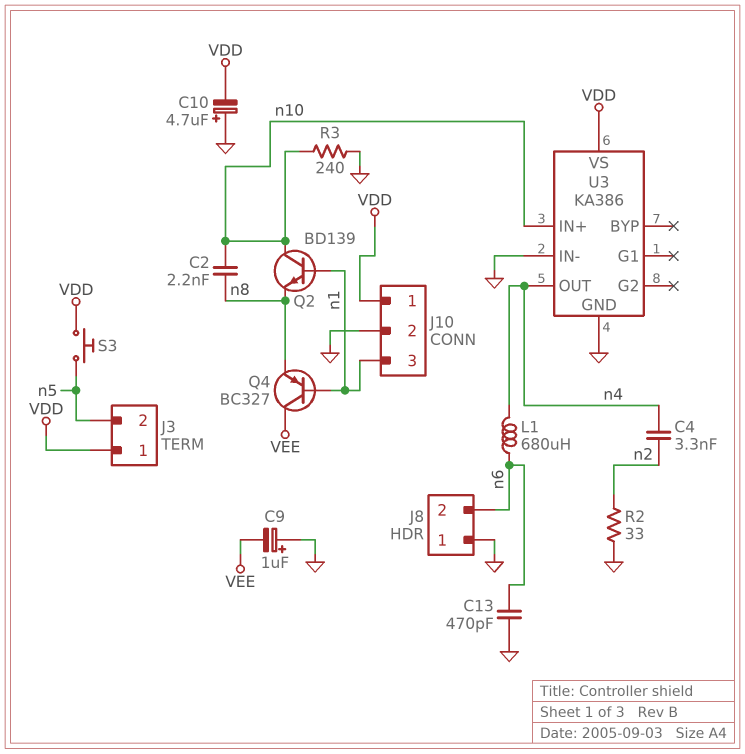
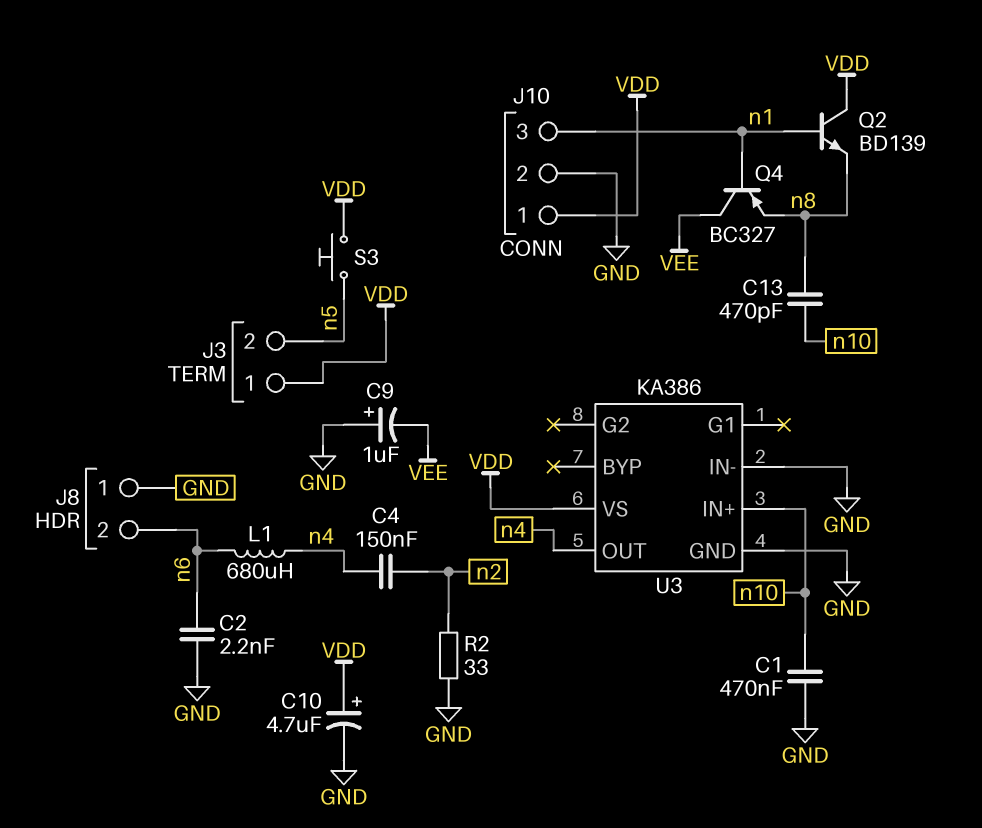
C1: none -> 470nF (GND, n10)
C2: 2.2nF (n8, n10) -> 2.2nF (GND, n6)
C4: 3.3nF (n2, n4) -> 150nF (n2, n4)
C10: 4.7uF (plus GND, minus VDD) -> 4.7uF (plus VDD, minus GND)
C13: 470pF (GND, n6) -> 470pF (n8, n10)
Q2: NPN BD139 (B n1, C n10, E n8) -> NPN BD139 (B n1, C VDD, E n8)
R3: 240 (GND, n10) -> none

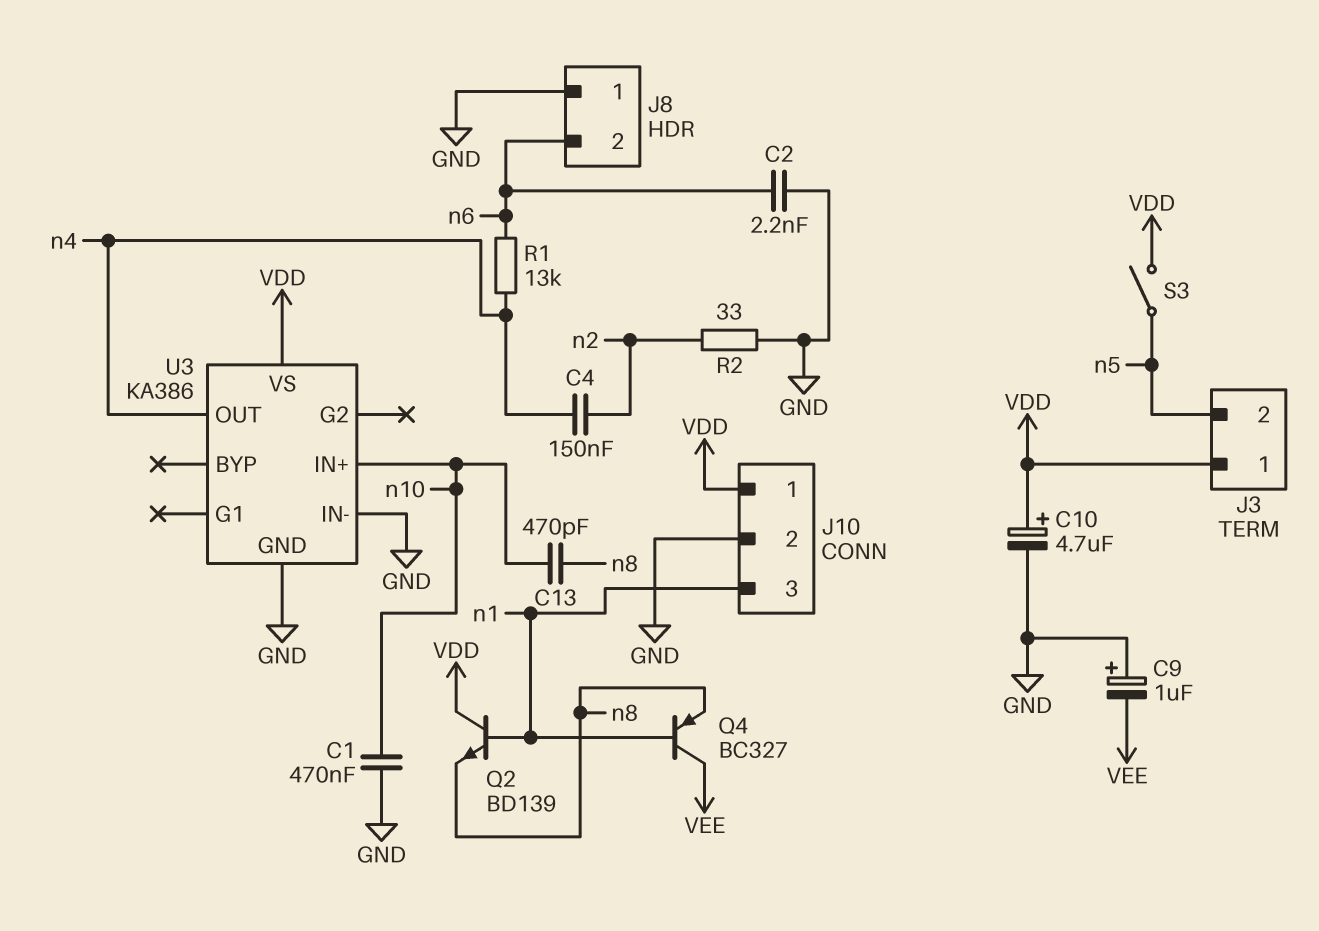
L1: 680uH (n4, n6) -> none
R1: none -> 13k (n4, n6)
S3: button (VDD, n5) -> switch (VDD, n5)

